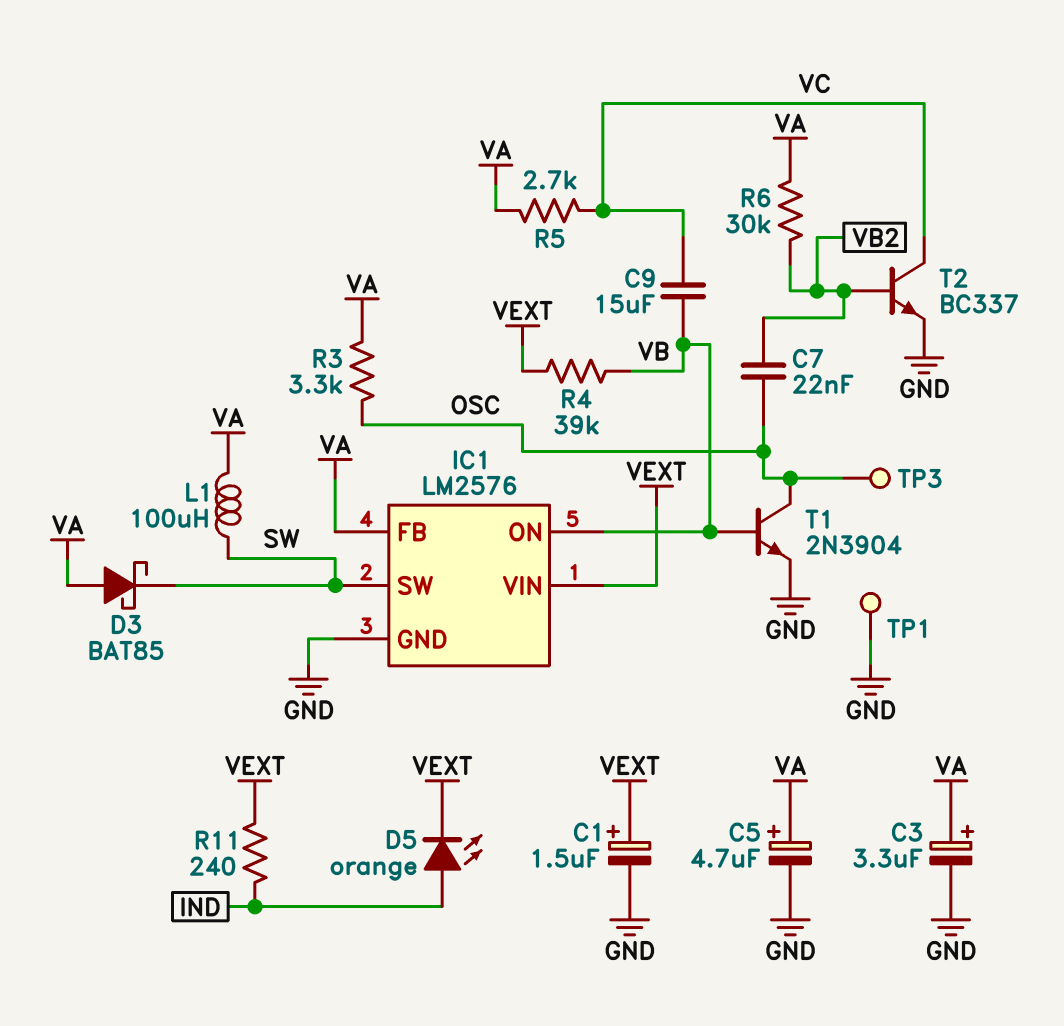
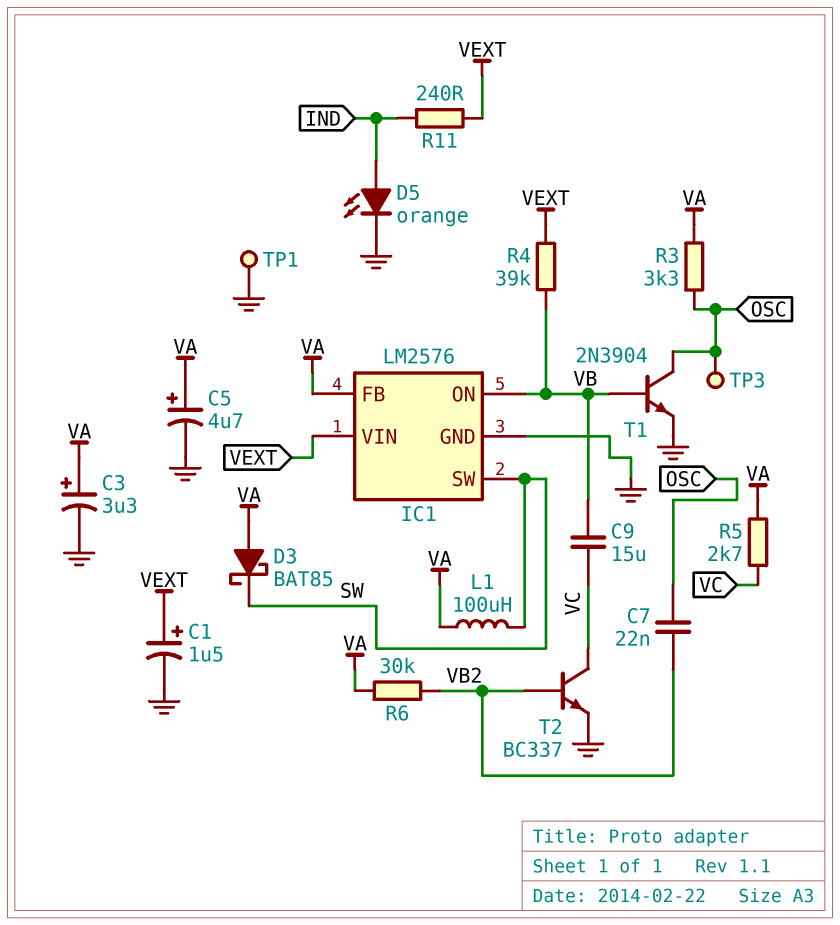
D5: LED orange (A IND, K VEXT) -> LED orange (A IND, K GND)

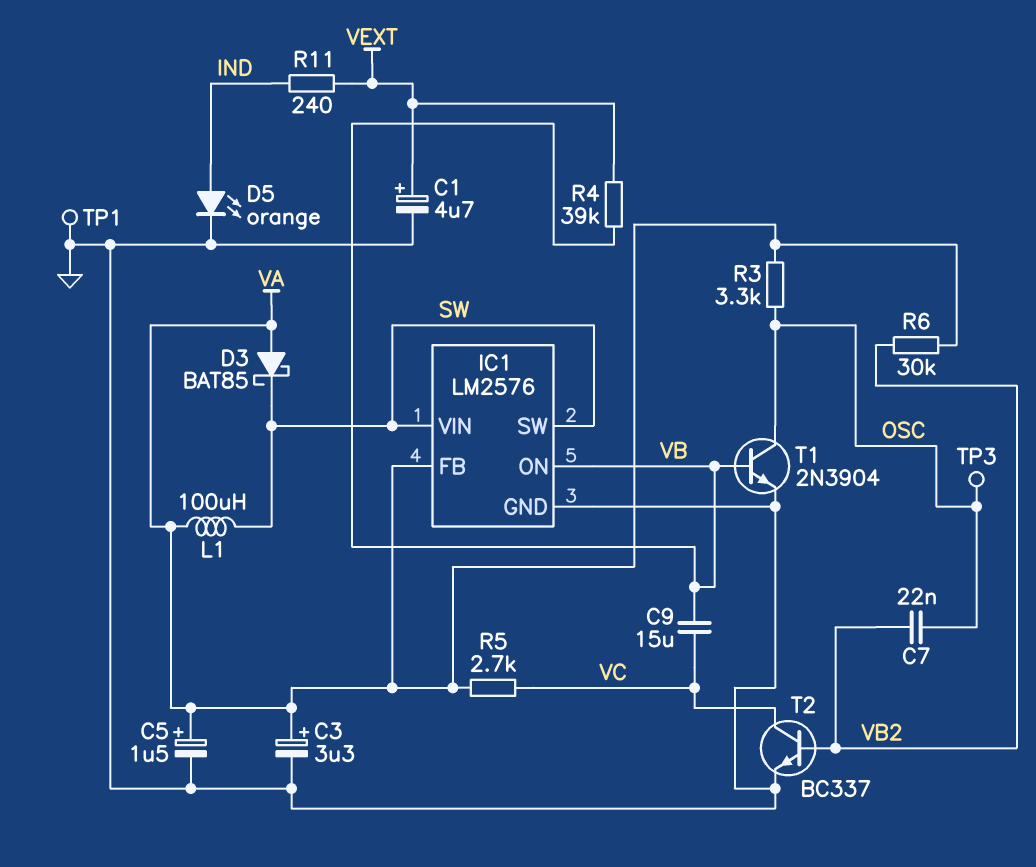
C1: 1.5uF (plus VEXT, minus GND) -> 4.7uF (plus VEXT, minus GND)
C5: 4.7uF (plus VA, minus GND) -> 1.5uF (plus VA, minus GND)
IC1 pin VIN: VEXT -> SW

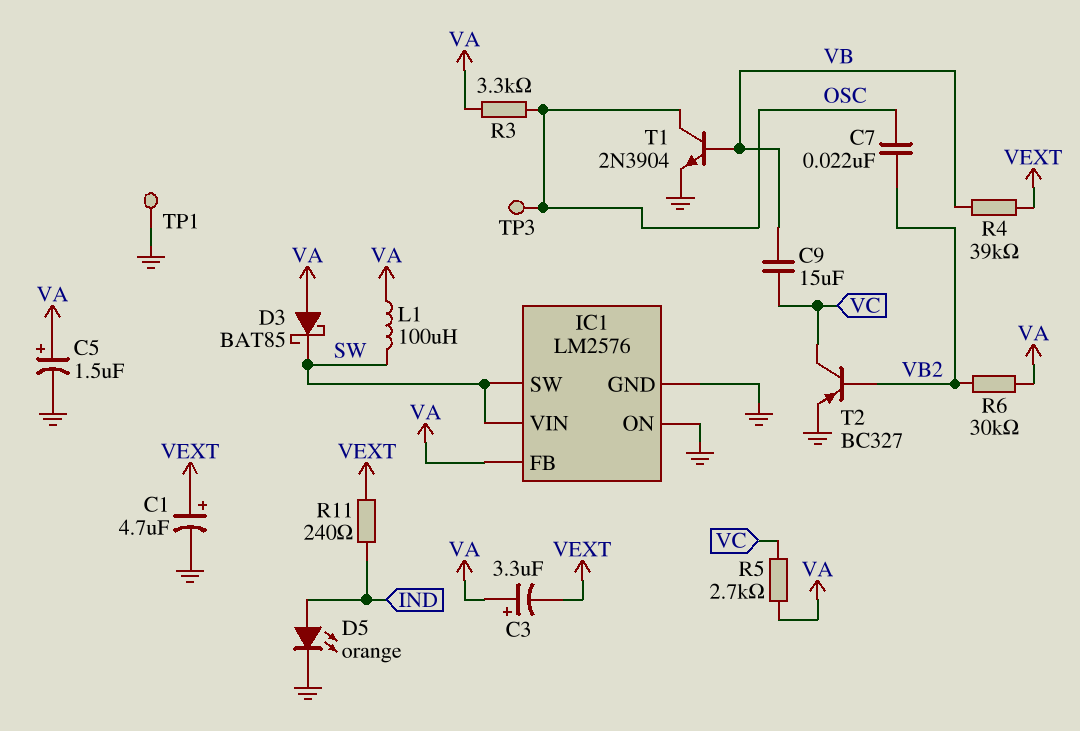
C3: 3.3uF (plus VA, minus GND) -> 3.3uF (plus VA, minus VEXT)
IC1 pin ON: VB -> GND
T2: NPN BC337 (B VB2, C VC, E GND) -> PNP BC327 (B VB2, C VC, E GND)

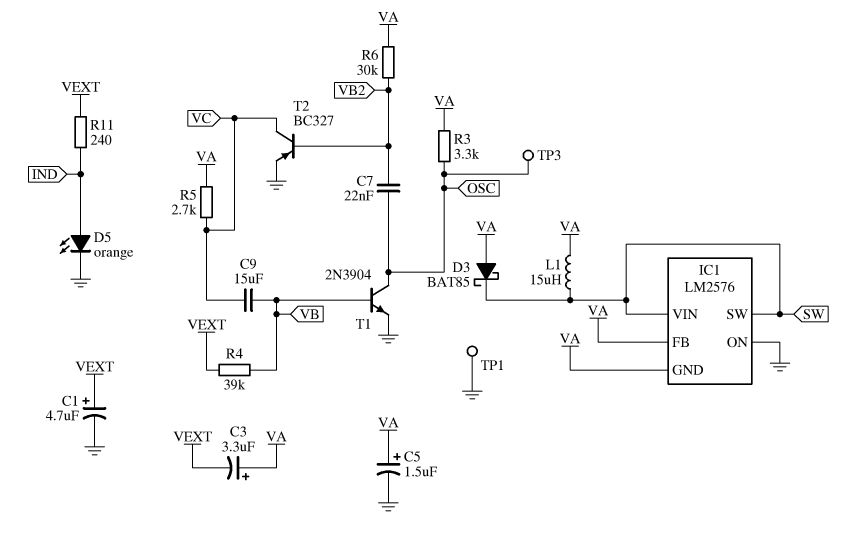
IC1 pin GND: GND -> VA
L1: 100uH (SW, VA) -> 15uH (SW, VA)

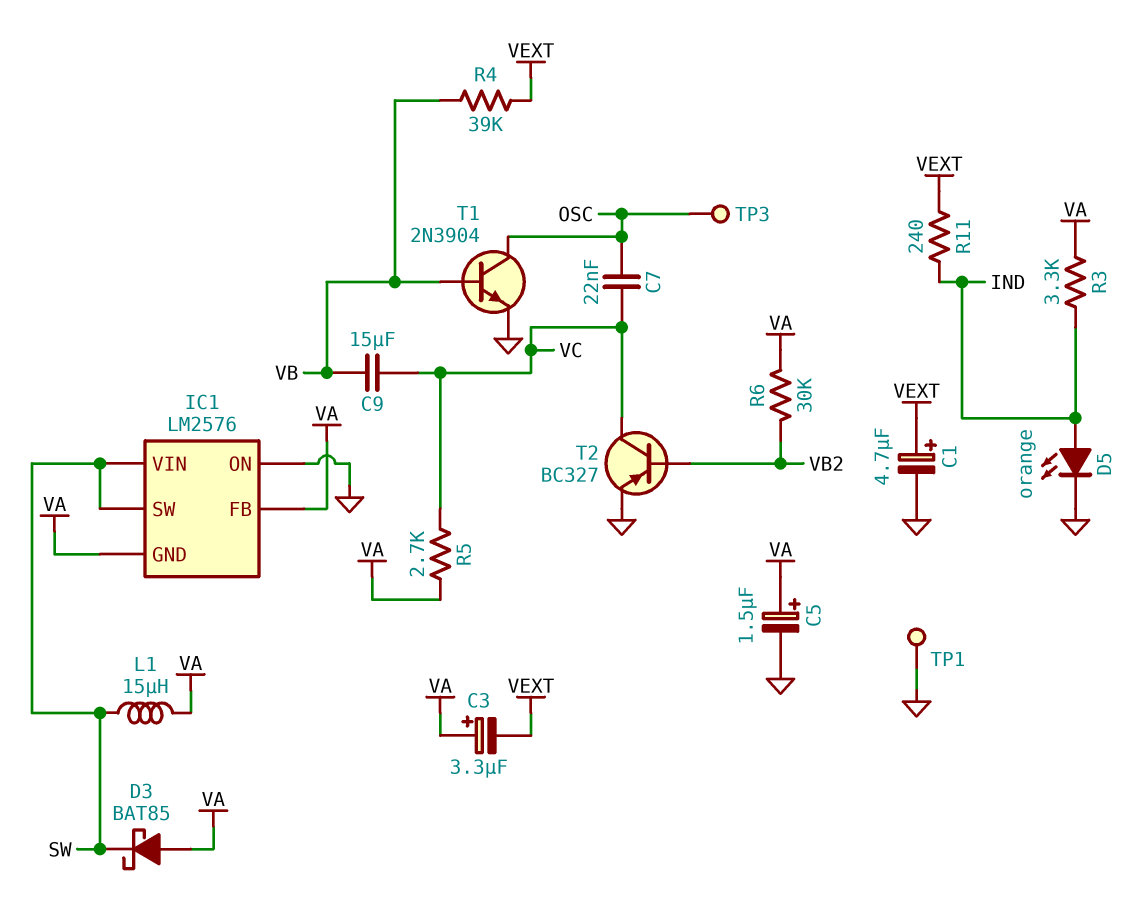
C7: 22nF (OSC, VB2) -> 22nF (OSC, VC)
R3: 3.3k (OSC, VA) -> 3.3k (IND, VA)

